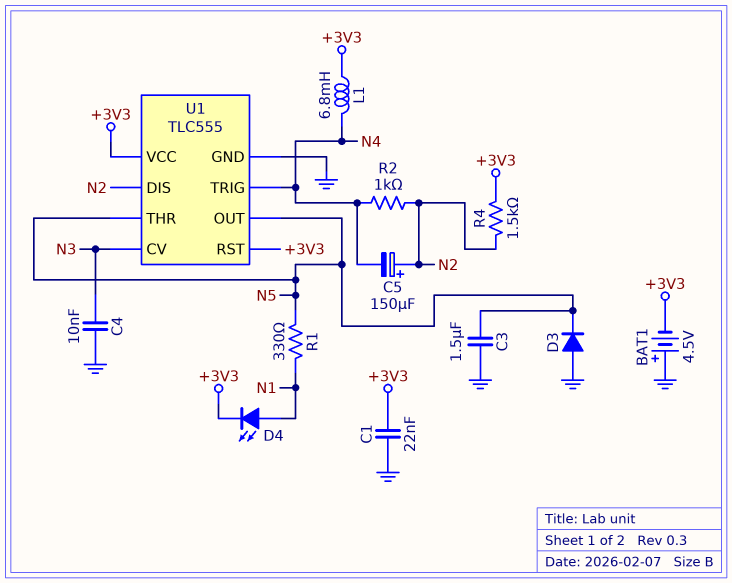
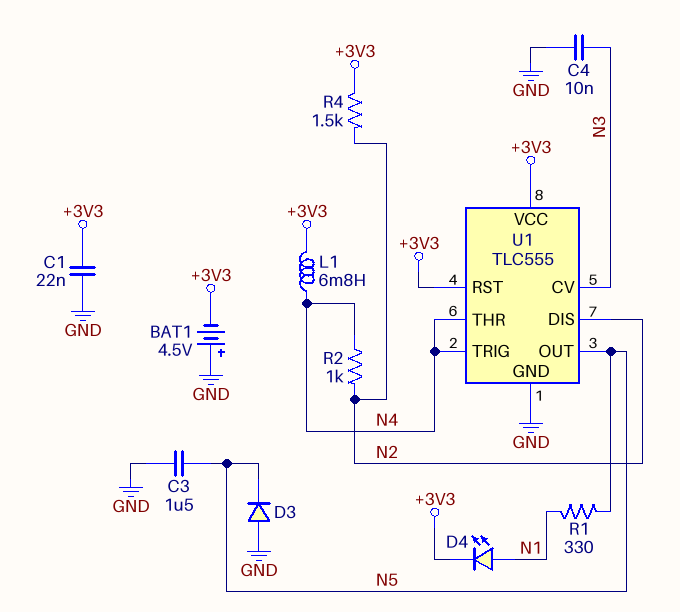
C5: 150uF (plus N2, minus N4) -> none
U1 pin THR: N5 -> N4

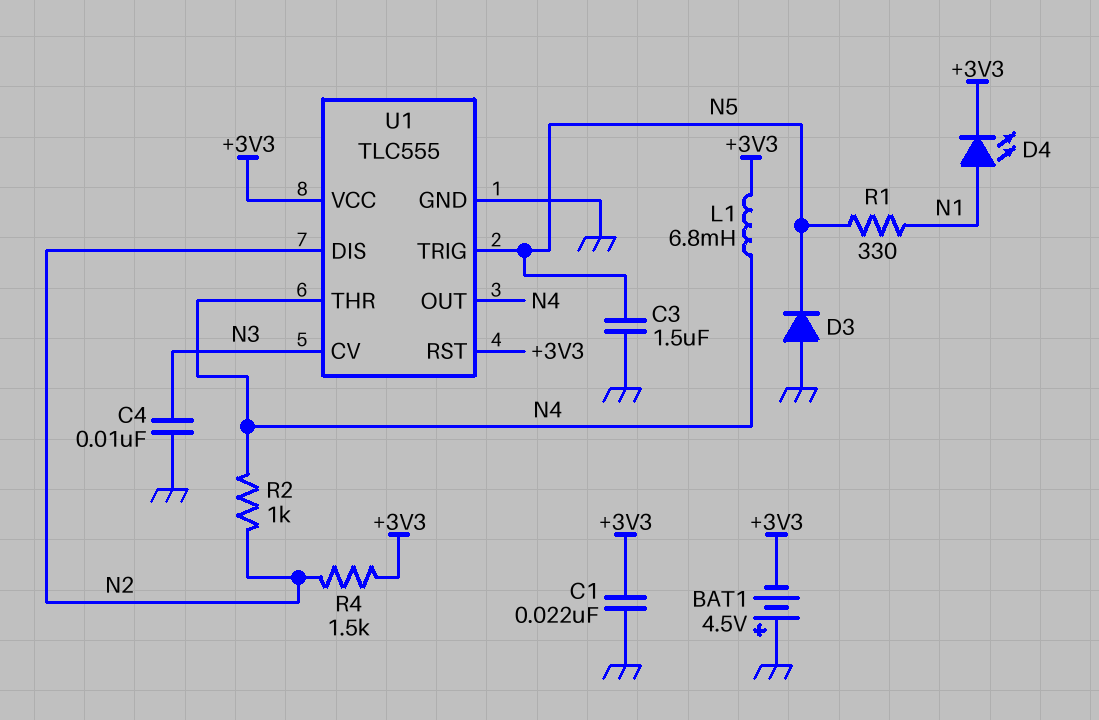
U1 pin OUT: N5 -> N4
U1 pin TRIG: N4 -> N5

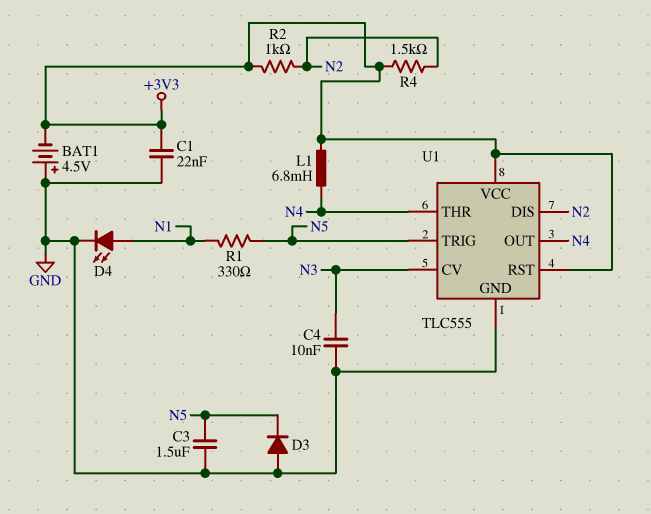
D4: LED (A N1, K +3V3) -> LED (A N1, K GND)
R2: 1k (N2, N4) -> 1k (+3V3, N2)

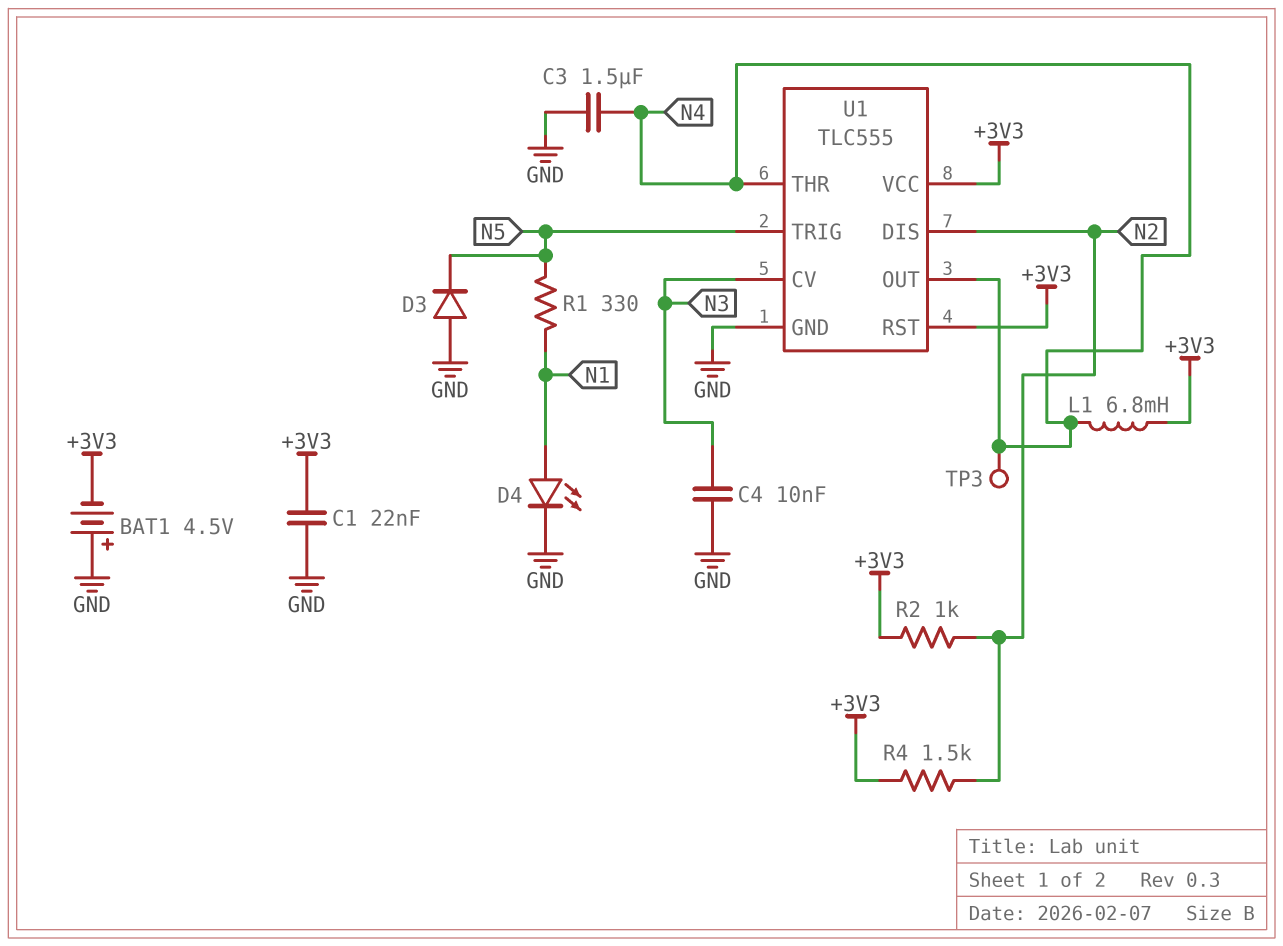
C3: 1.5uF (GND, N5) -> 1.5uF (GND, N4)
TP3: none -> test point (N4)

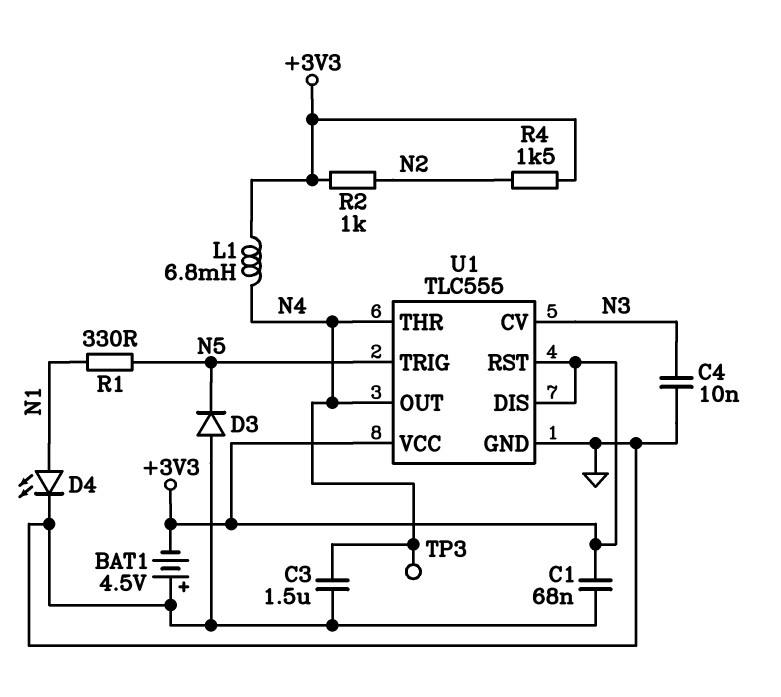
C1: 22nF (+3V3, GND) -> 68nF (+3V3, GND)
U1 pin DIS: N2 -> +3V3

